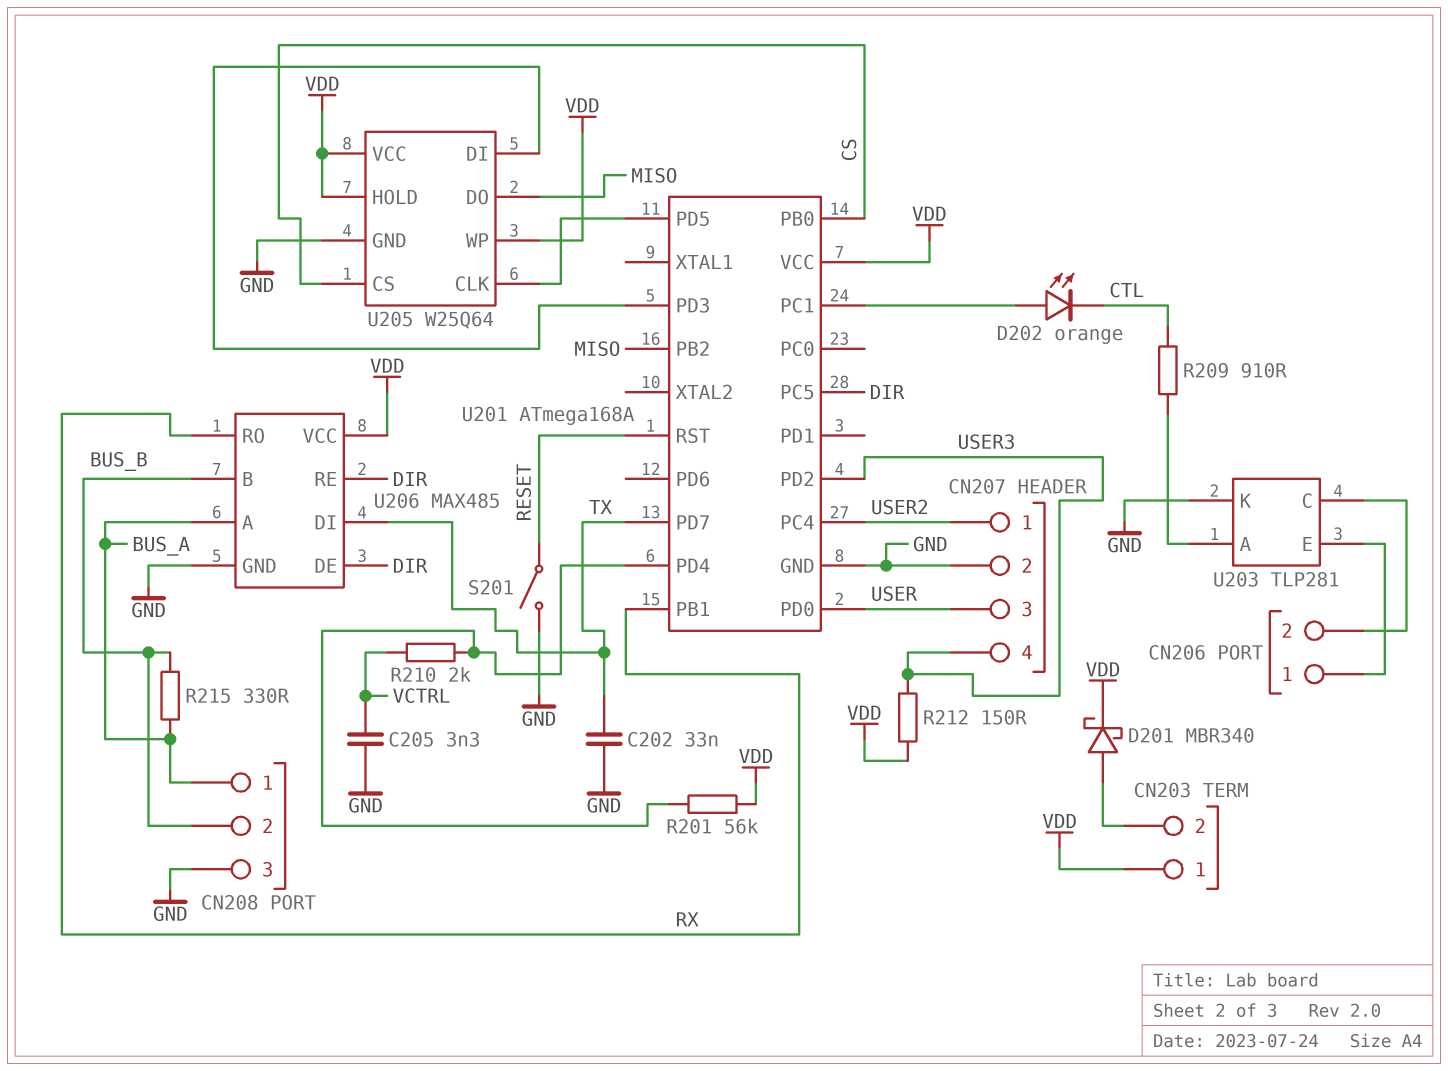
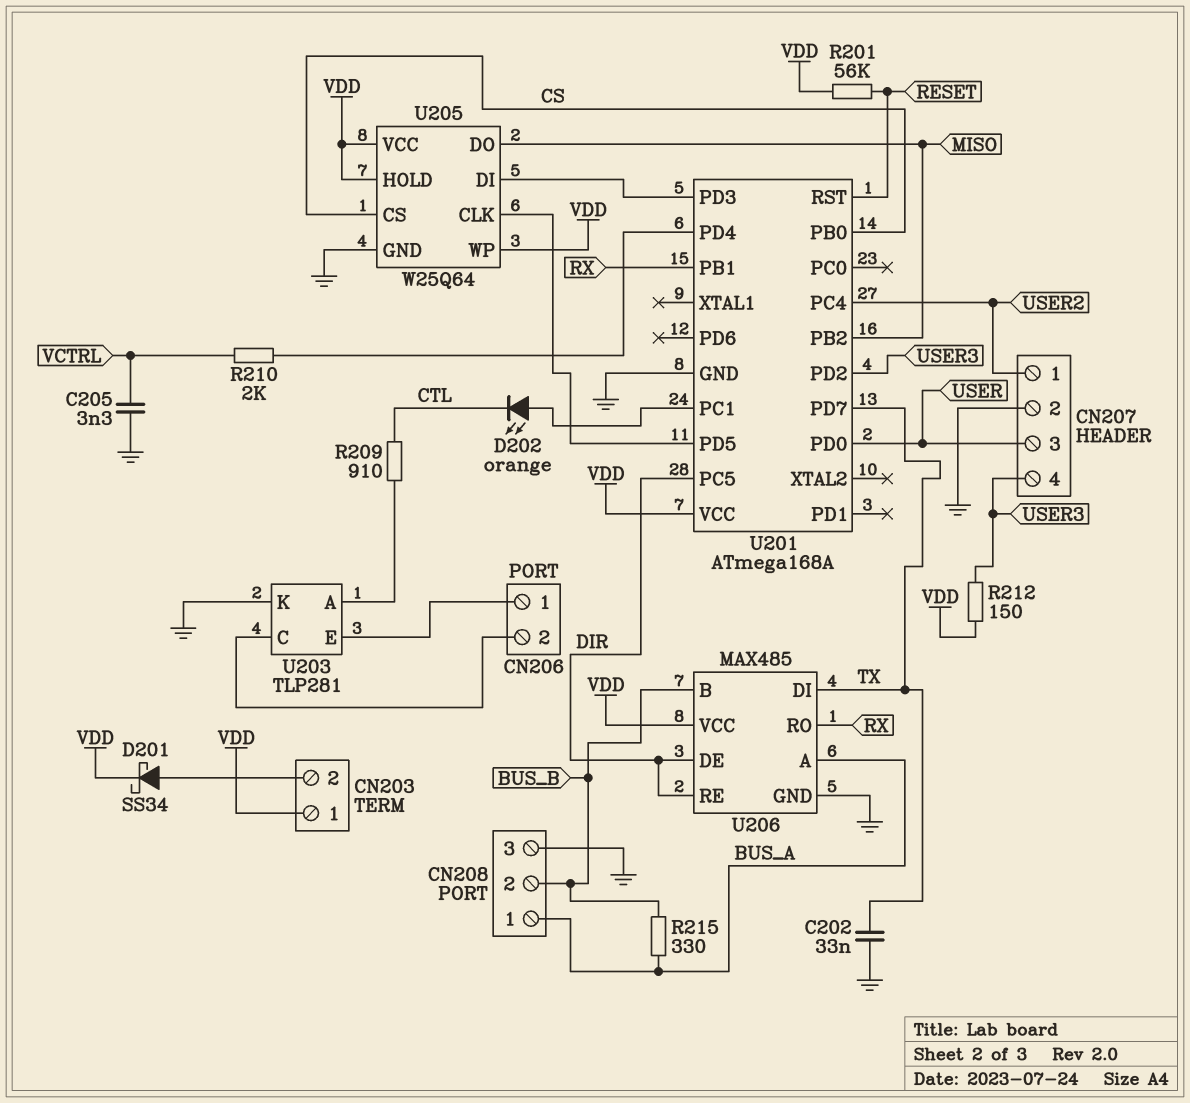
D201: schottky MBR340 (A CN203/2, K VDD) -> schottky SS34 (A CN203/2, K VDD)
R201: 56k (U201/PD4, VDD) -> 56k (RESET, VDD)
S201: switch (GND, RESET) -> none

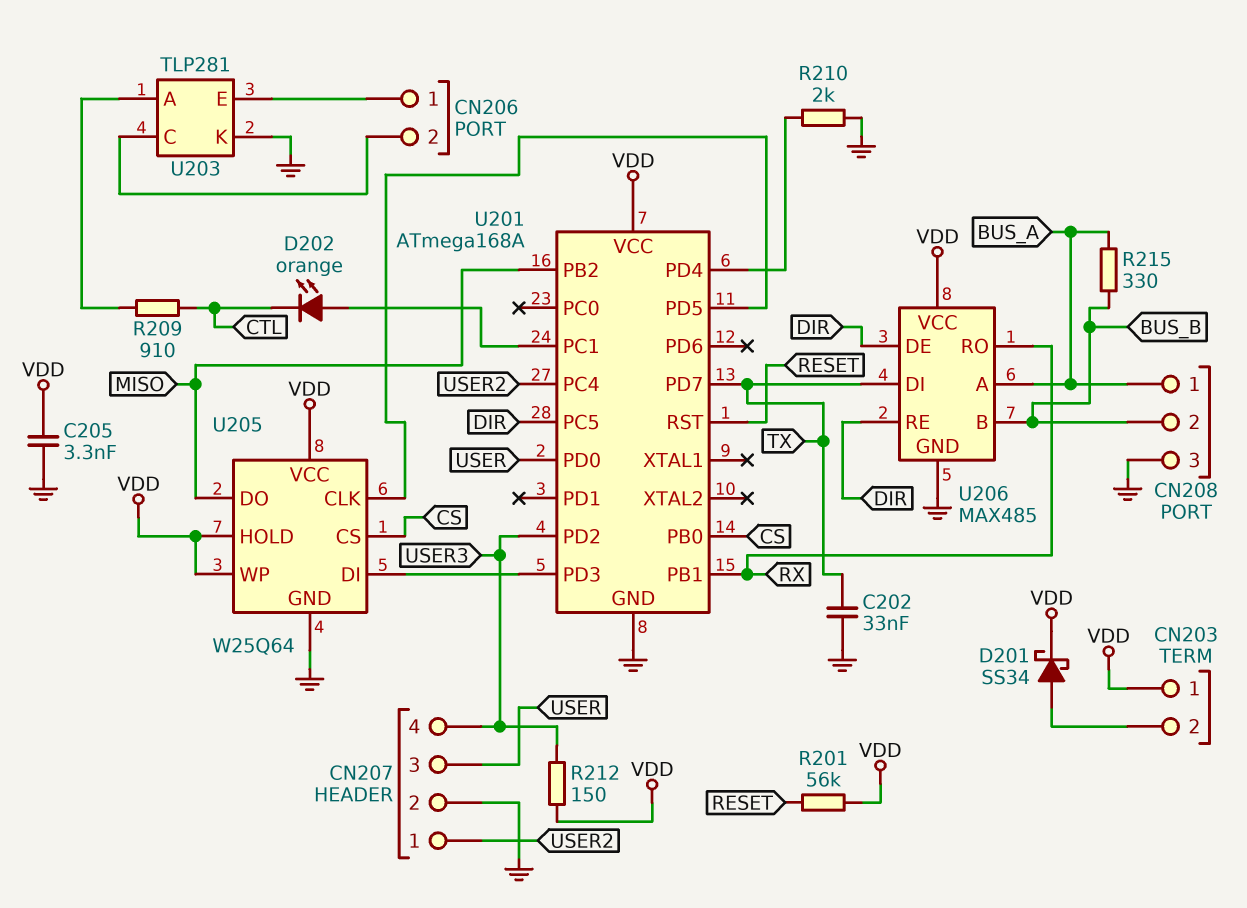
C205: 3.3nF (GND, VCTRL) -> 3.3nF (GND, VDD)
R210: 2k (U201/PD4, VCTRL) -> 2k (GND, U201/PD4)

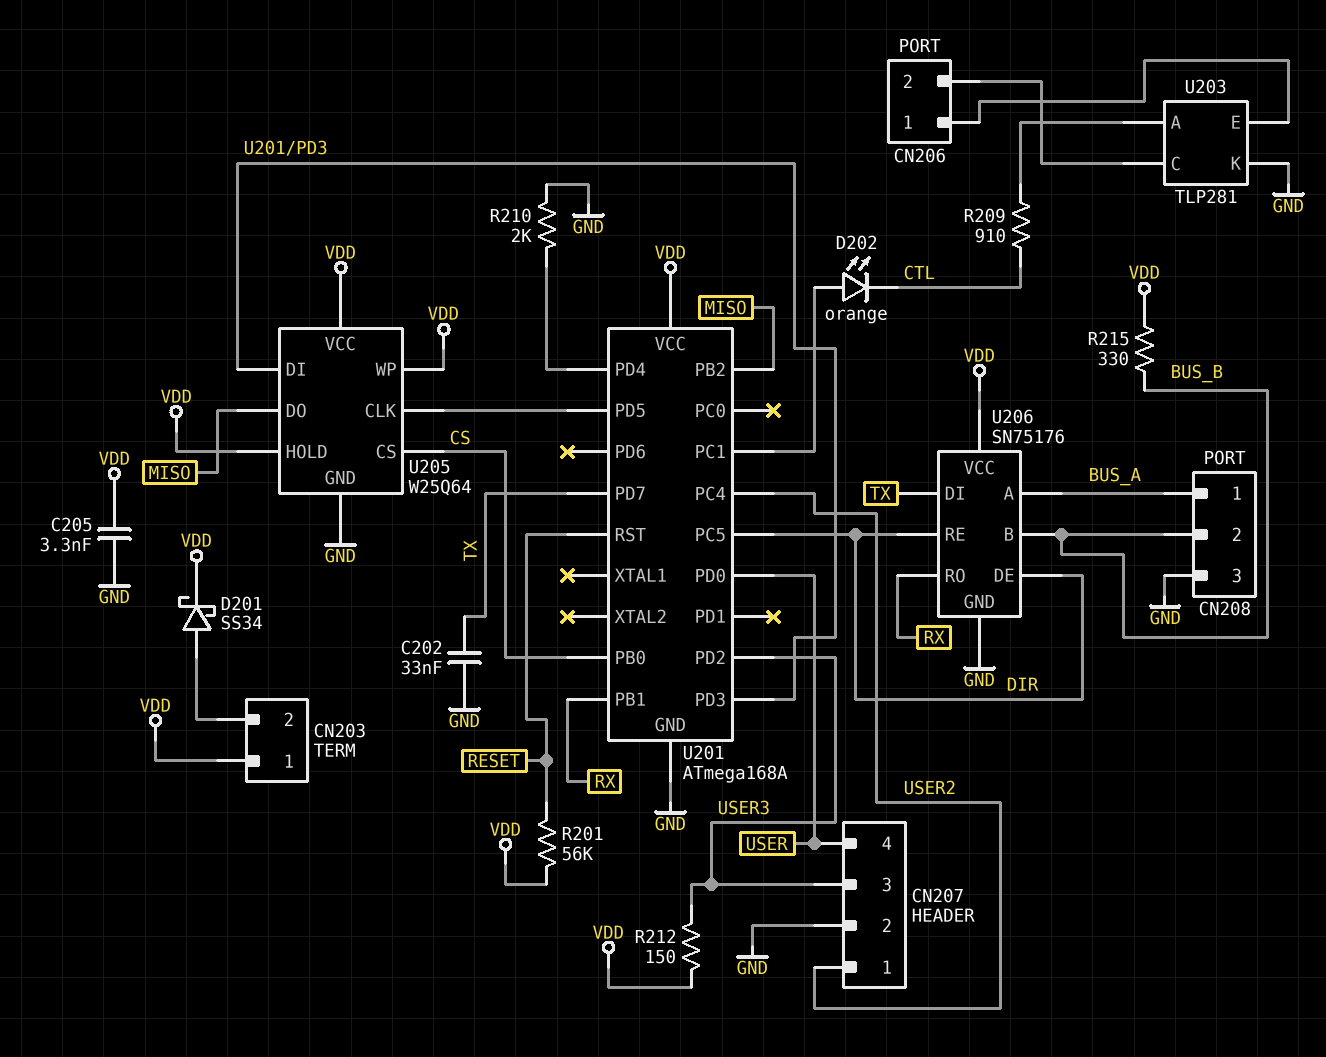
CN207 pin 3: USER -> USER3
CN207 pin 4: USER3 -> USER
R215: 330 (BUS_A, BUS_B) -> 330 (BUS_B, VDD)
U206: MAX485 -> SN75176

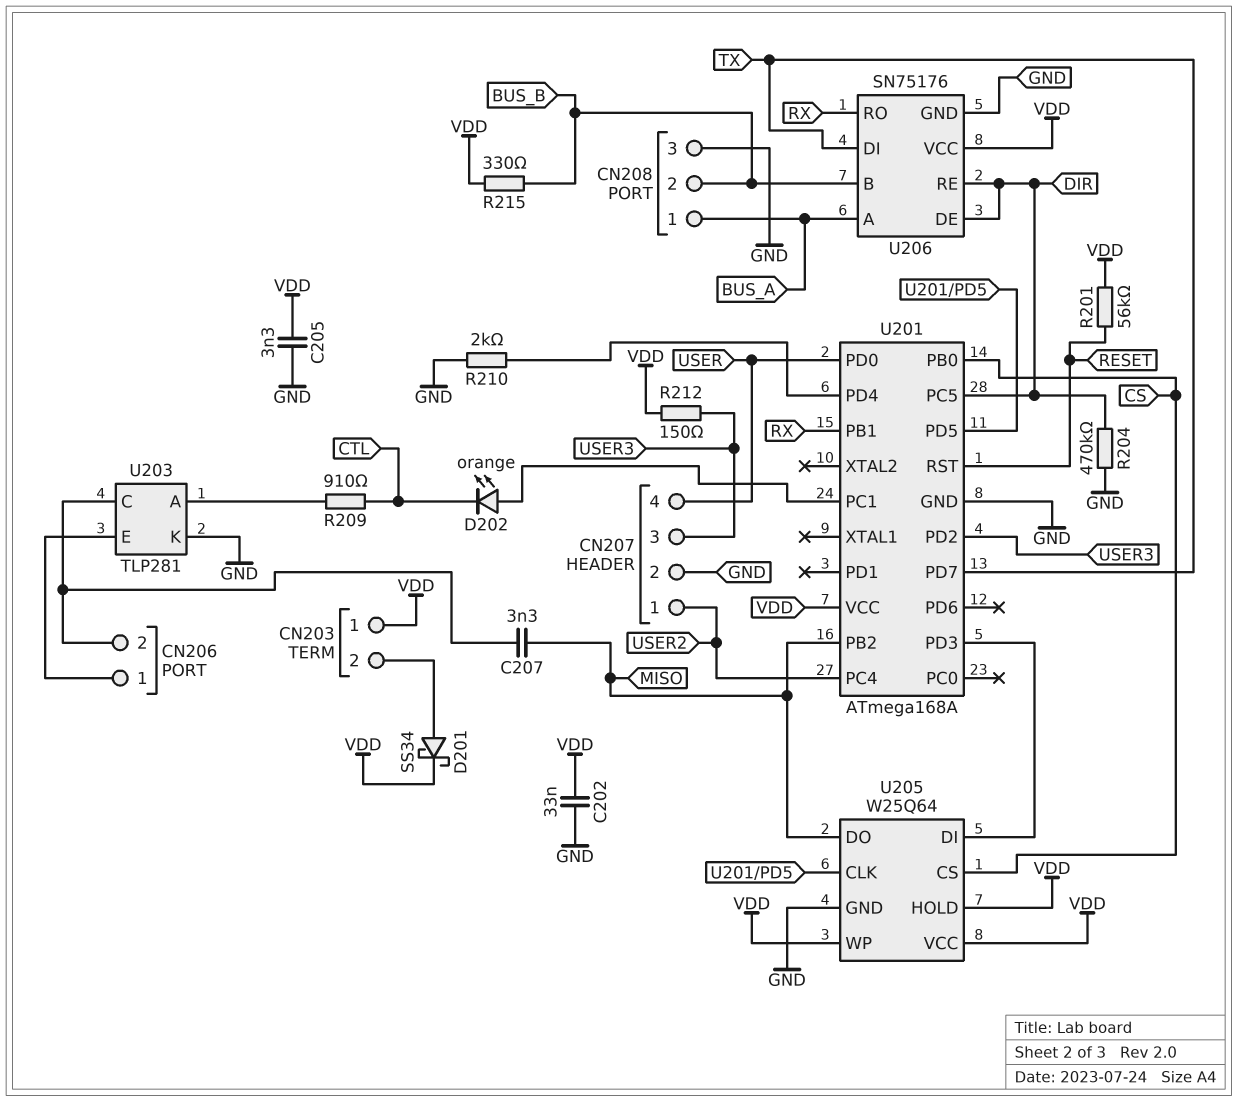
C202: 33nF (GND, TX) -> 33nF (GND, VDD)
C207: none -> 3.3nF (CN206/2, MISO)
R204: none -> 470k (DIR, GND)

